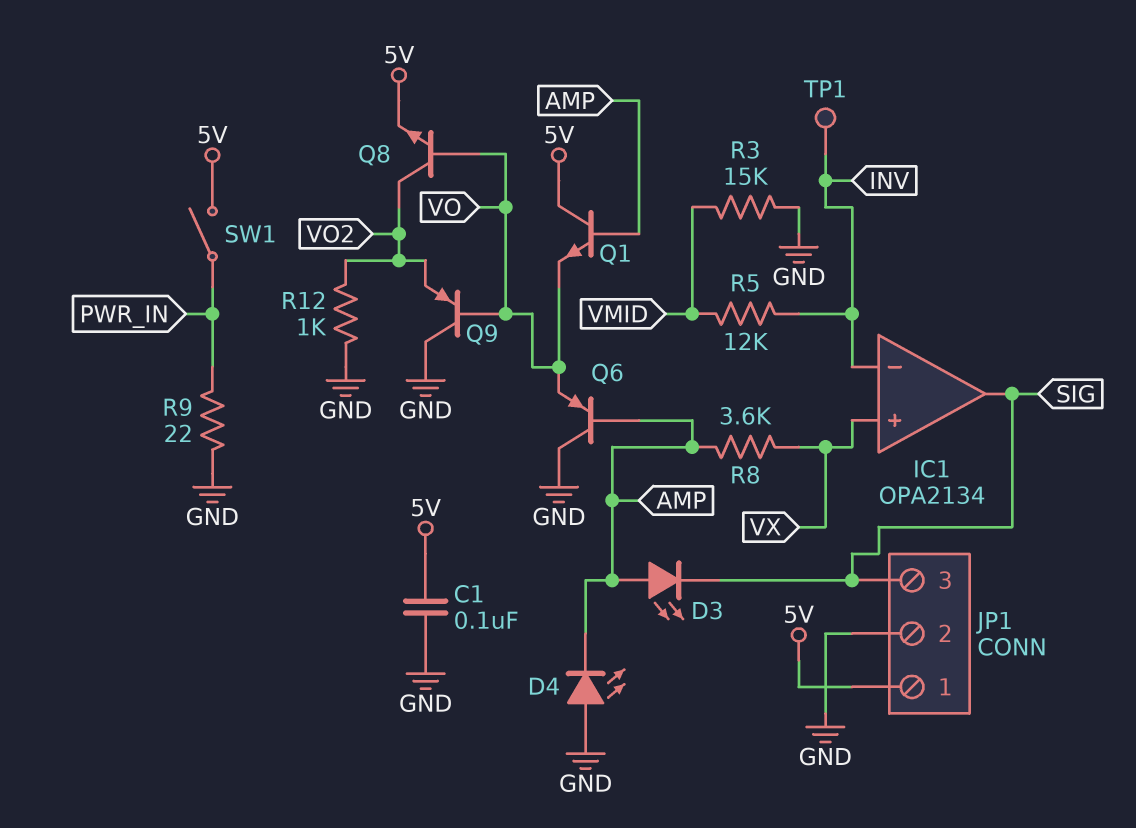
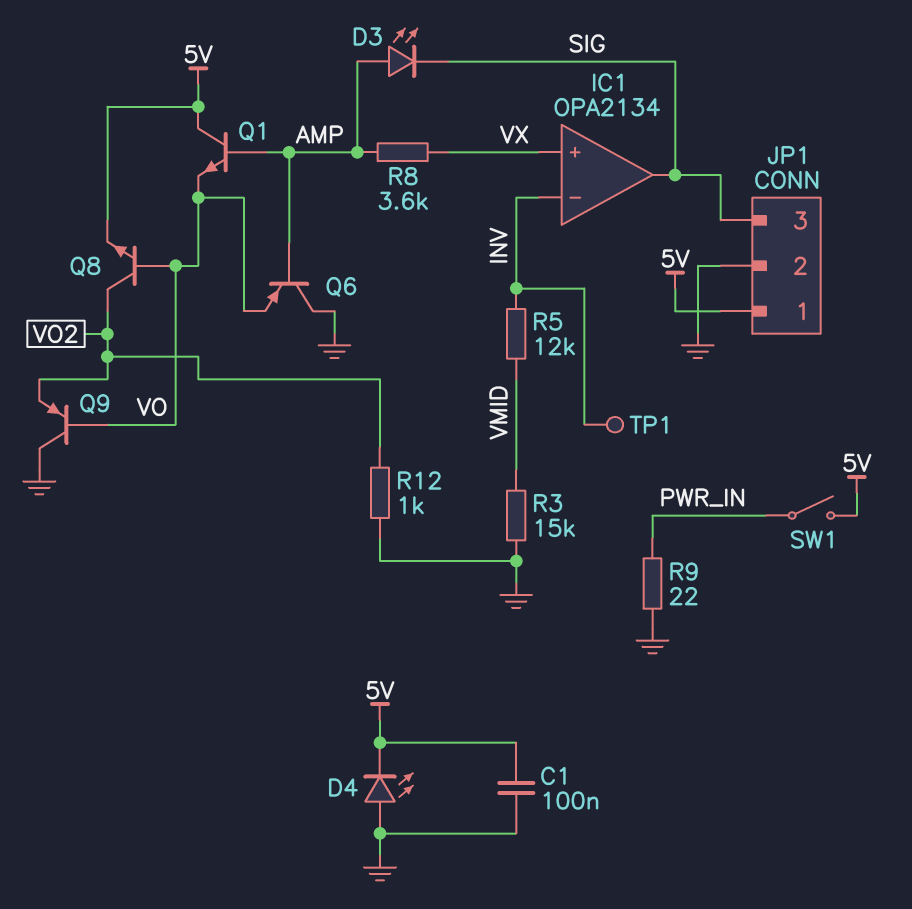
D4: LED (A GND, K AMP) -> LED (A GND, K 5V)

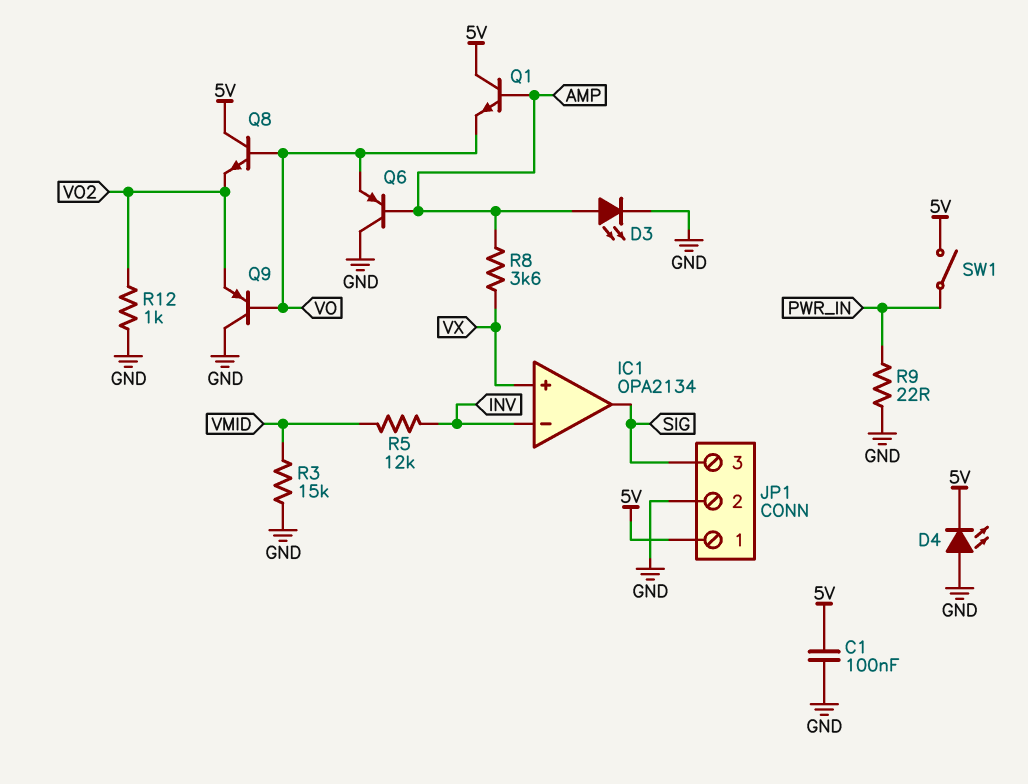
D3: LED (A AMP, K SIG) -> LED (A AMP, K GND)
Q8: NPN (B VO, C VO2, E 5V) -> NPN (B VO, C 5V, E VO2)
TP1: test point (INV) -> none

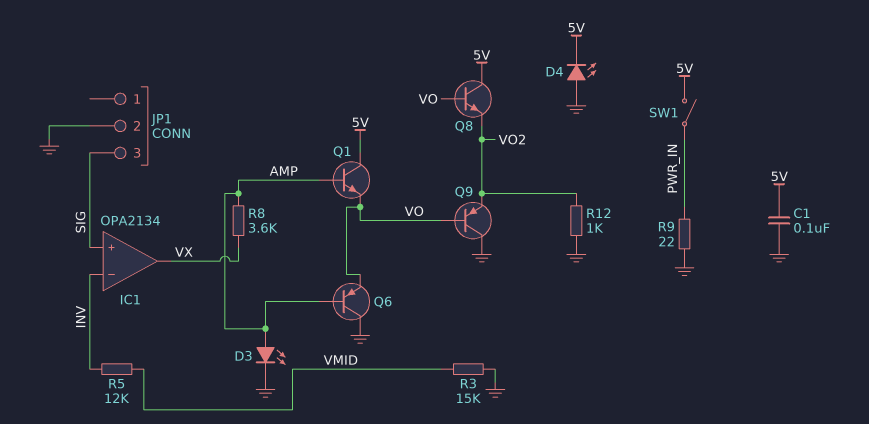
IC1 pin in+: VX -> SIG
IC1 pin out: SIG -> VX
JP1 pin 1: 5V -> none

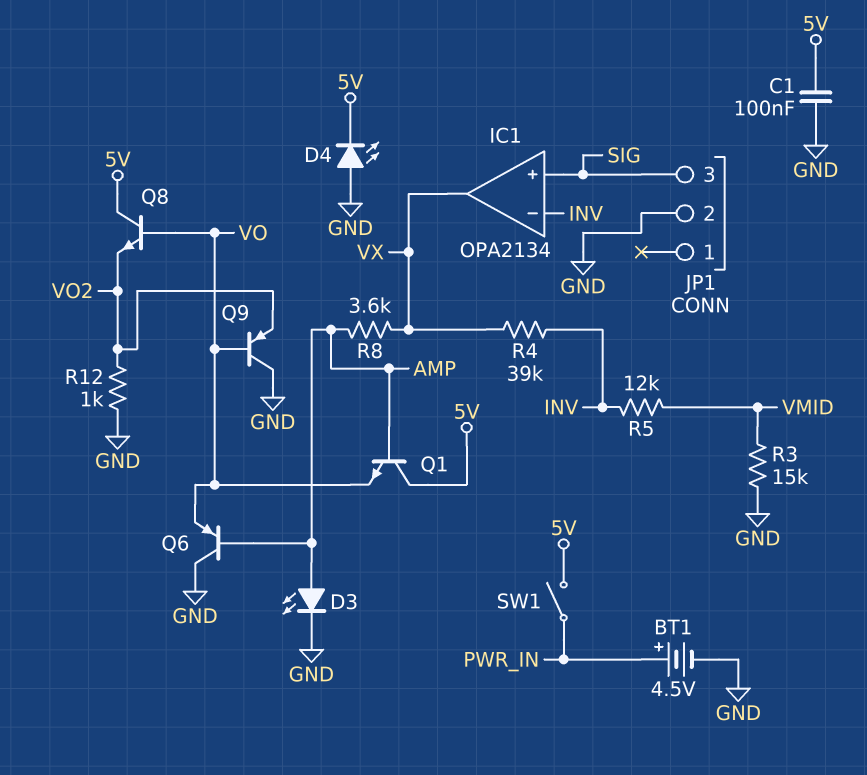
BT1: none -> 4.5V (plus PWR_IN, minus GND)
R4: none -> 39k (INV, VX)
R9: 22 (GND, PWR_IN) -> none

